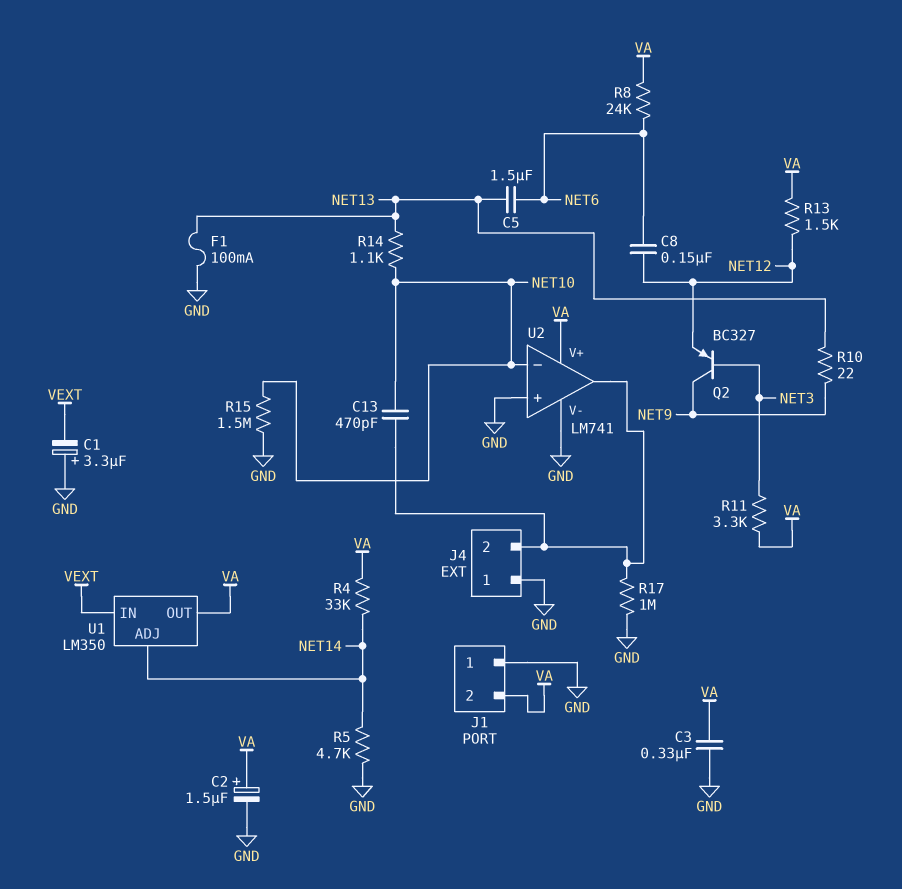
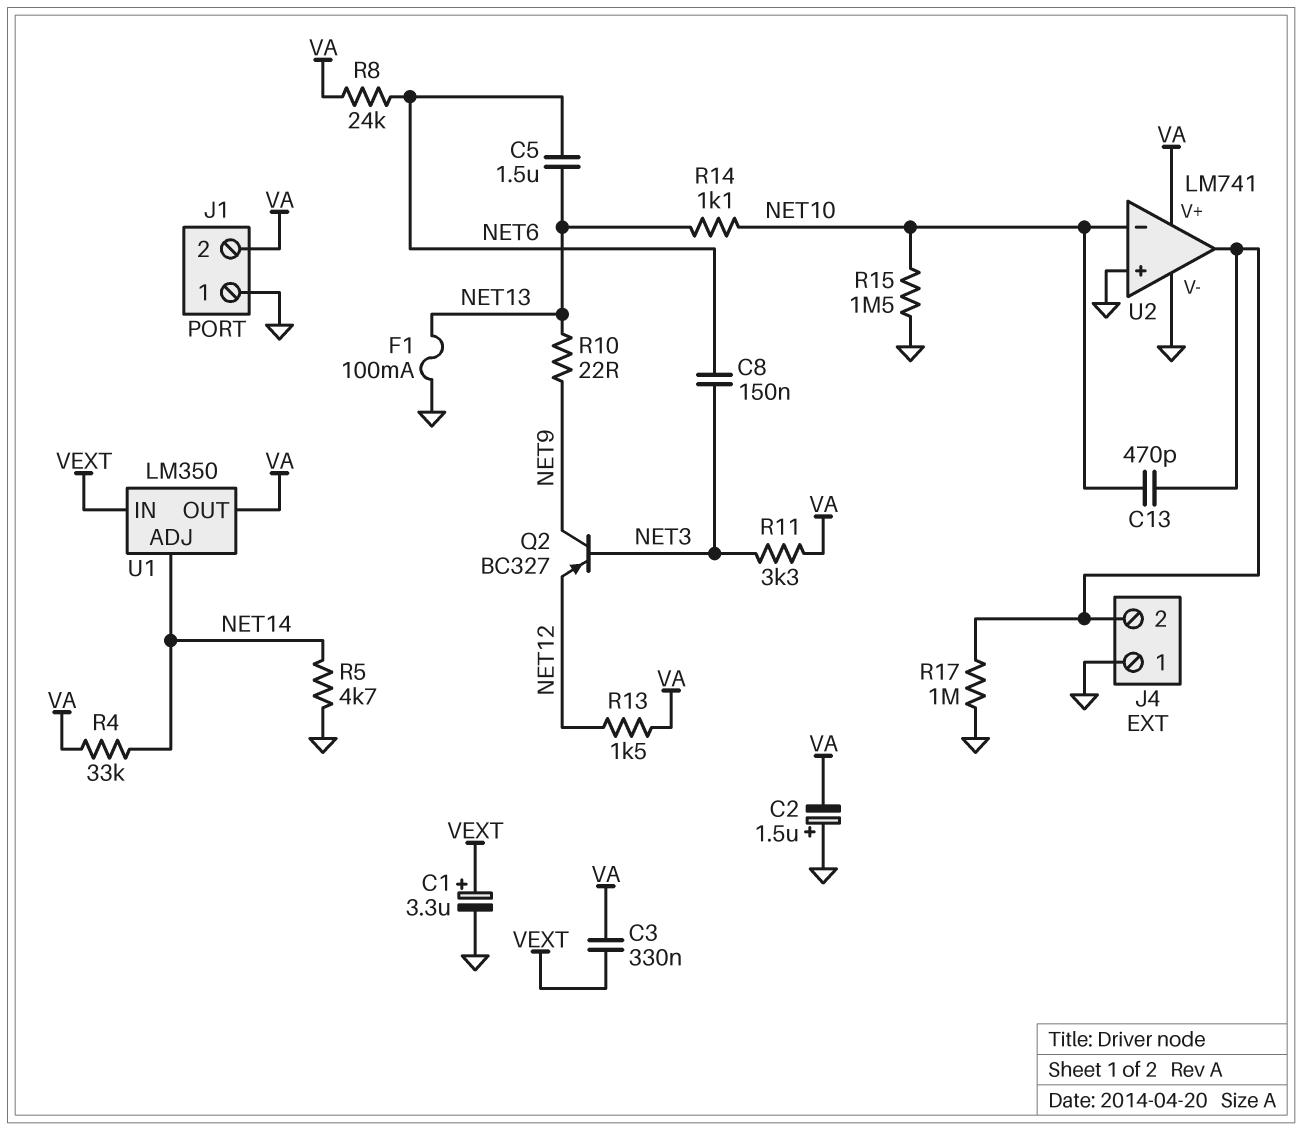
C1: 3.3uF (plus GND, minus VEXT) -> 3.3uF (plus VEXT, minus GND)
C2: 1.5uF (plus VA, minus GND) -> 1.5uF (plus GND, minus VA)
C3: 330nF (GND, VA) -> 330nF (VA, VEXT)
C8: 150nF (NET6, NET12) -> 150nF (NET3, NET6)

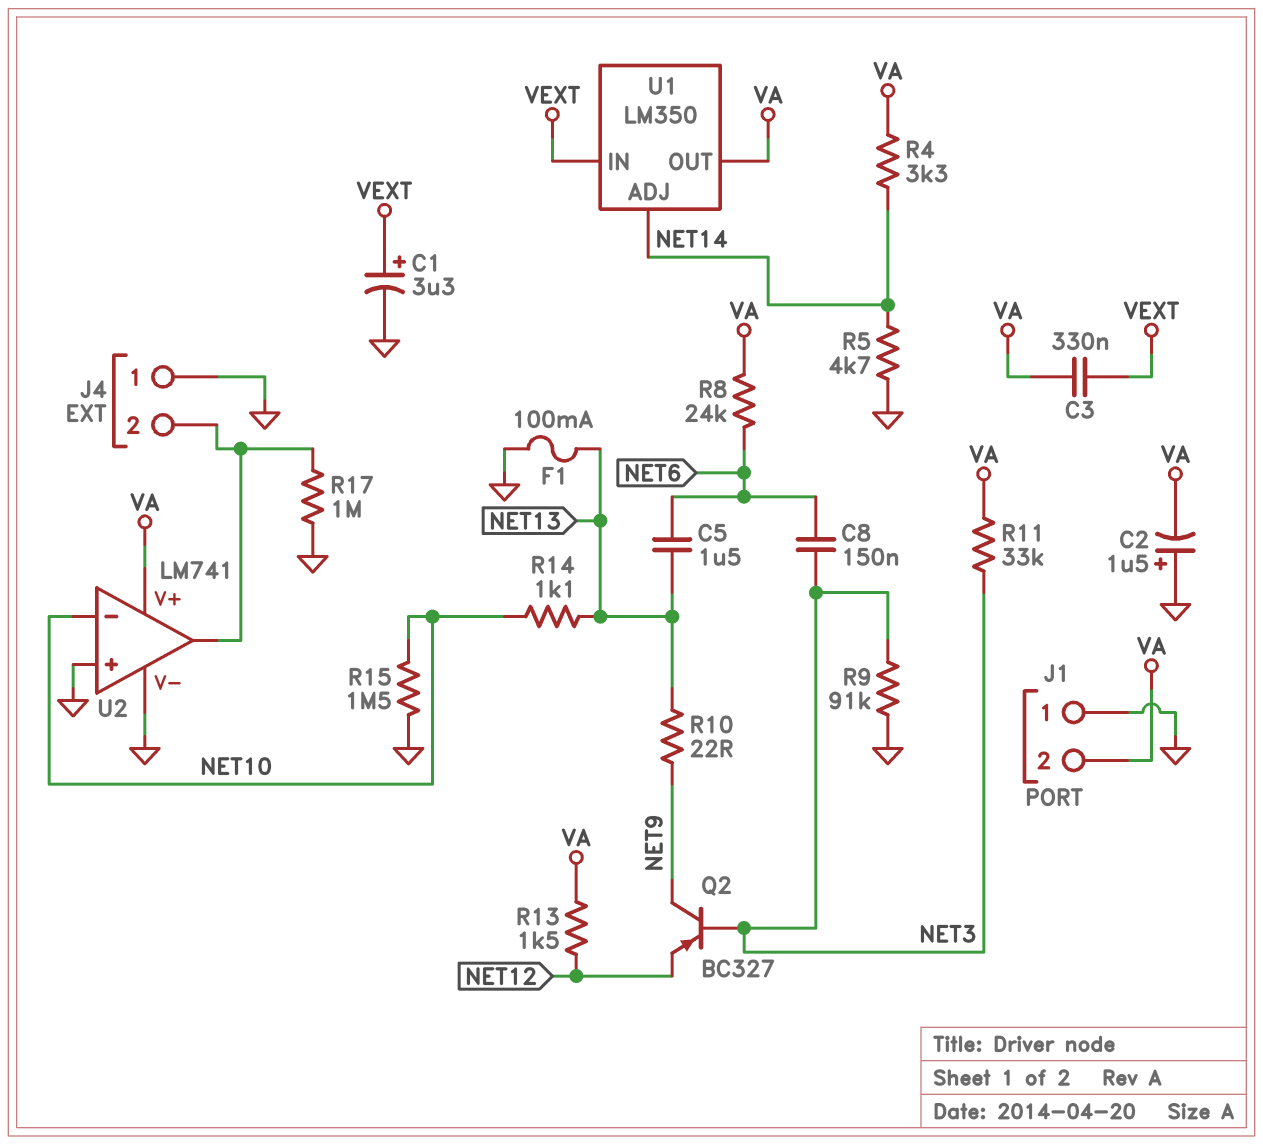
C13: 470pF (J4/2, NET10) -> none
R4: 33k (NET14, VA) -> 3.3k (NET14, VA)
R9: none -> 91k (GND, NET3)
R11: 3.3k (NET3, VA) -> 33k (NET3, VA)

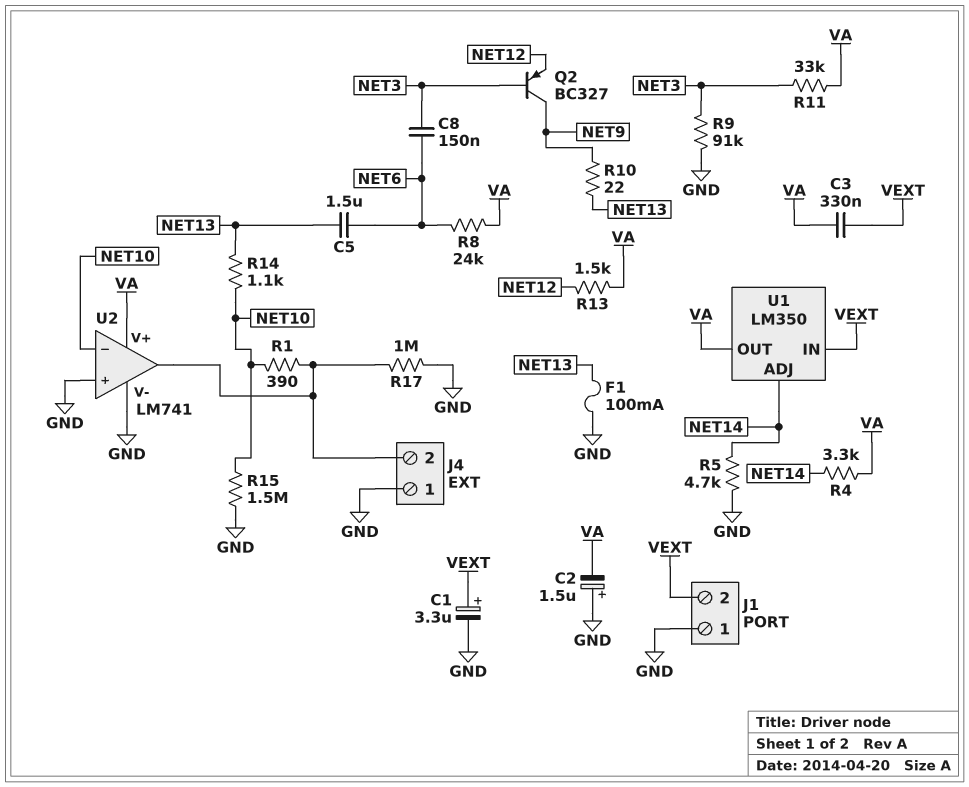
J1 pin 2: VA -> VEXT
R1: none -> 390 (J4/2, NET10)

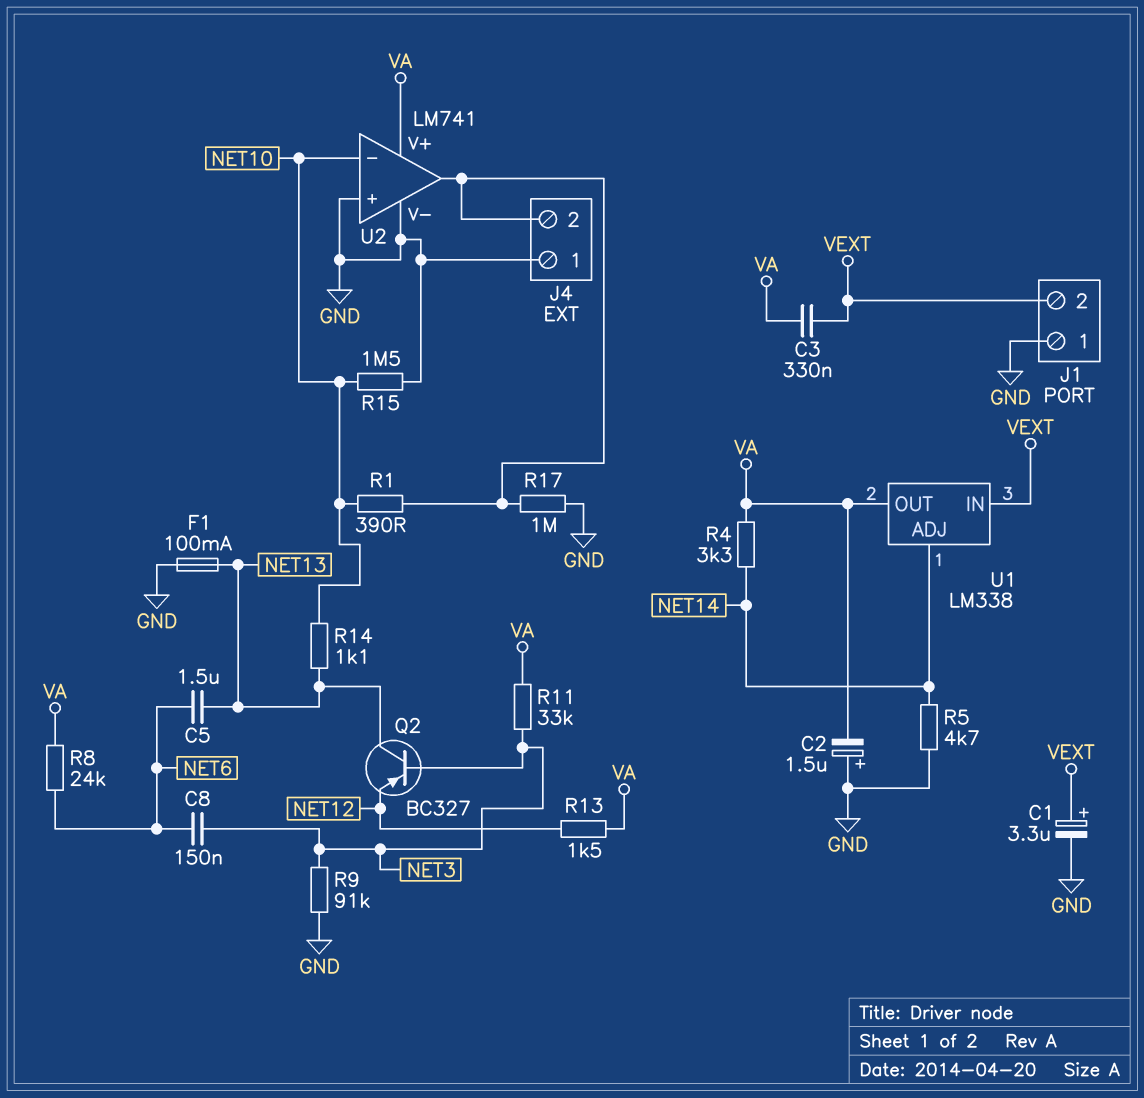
Q2: PNP BC327 (B NET3, C NET9, E NET12) -> PNP BC327 (B NET3, C NET13, E NET12)
R10: 22 (NET9, NET13) -> none
U1: LM350 -> LM338

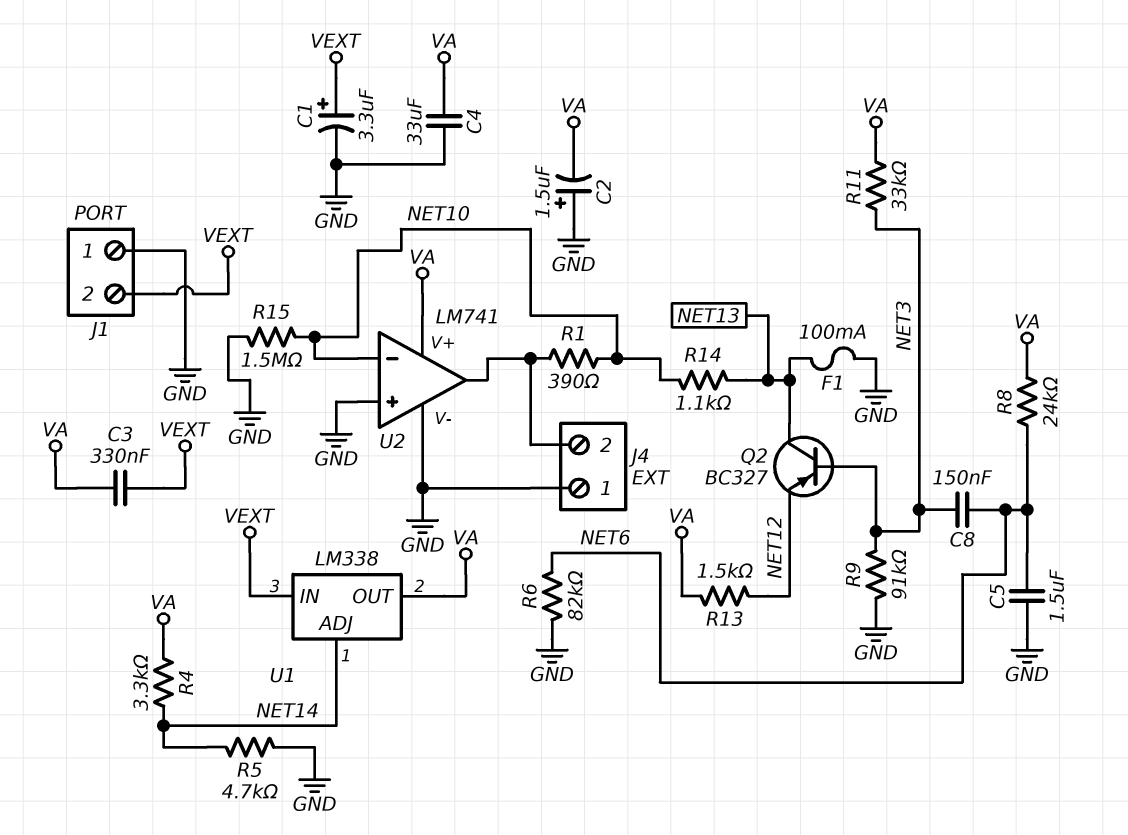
C4: none -> 33uF (GND, VA)
C5: 1.5uF (NET6, NET13) -> 1.5uF (GND, NET6)
R6: none -> 82k (GND, NET6)
R17: 1M (GND, J4/2) -> none

